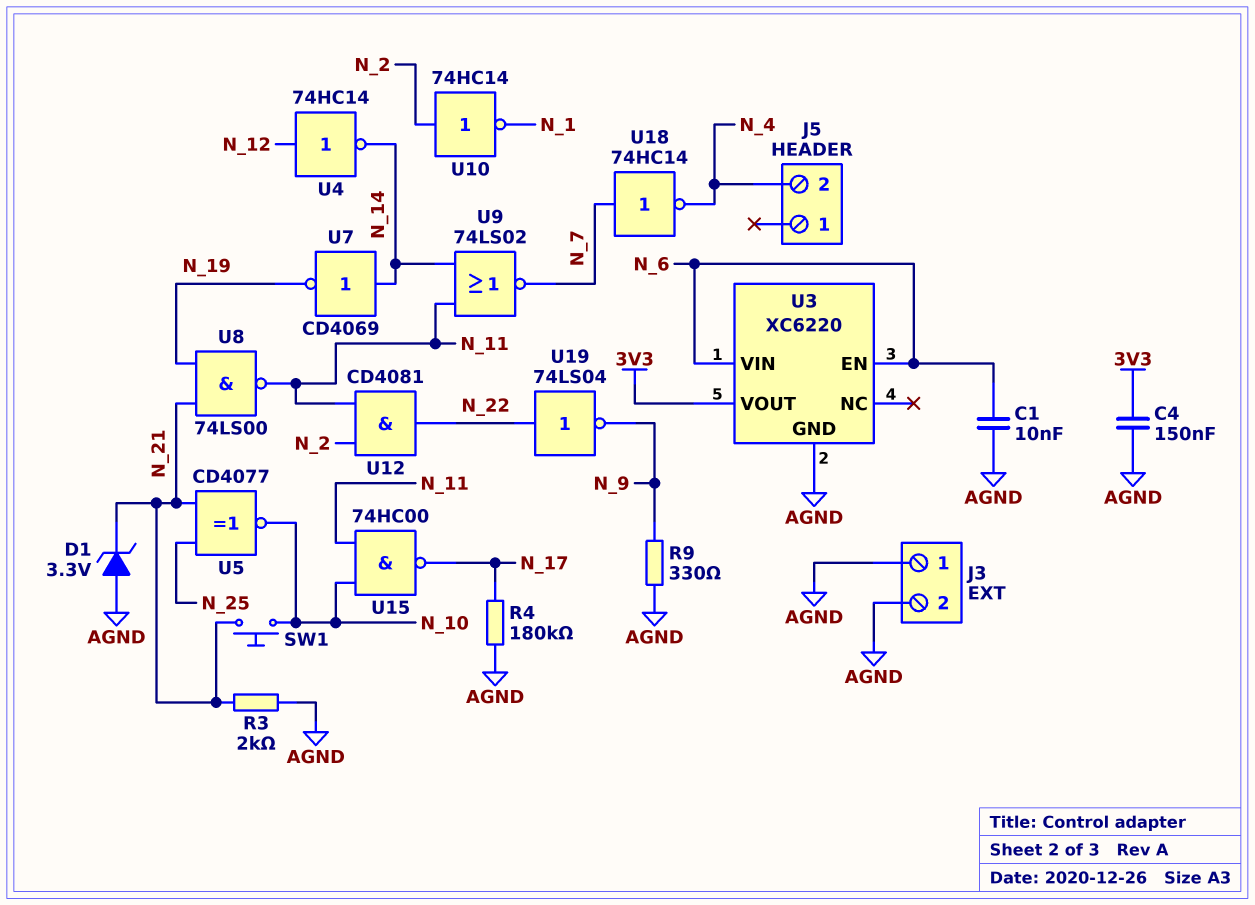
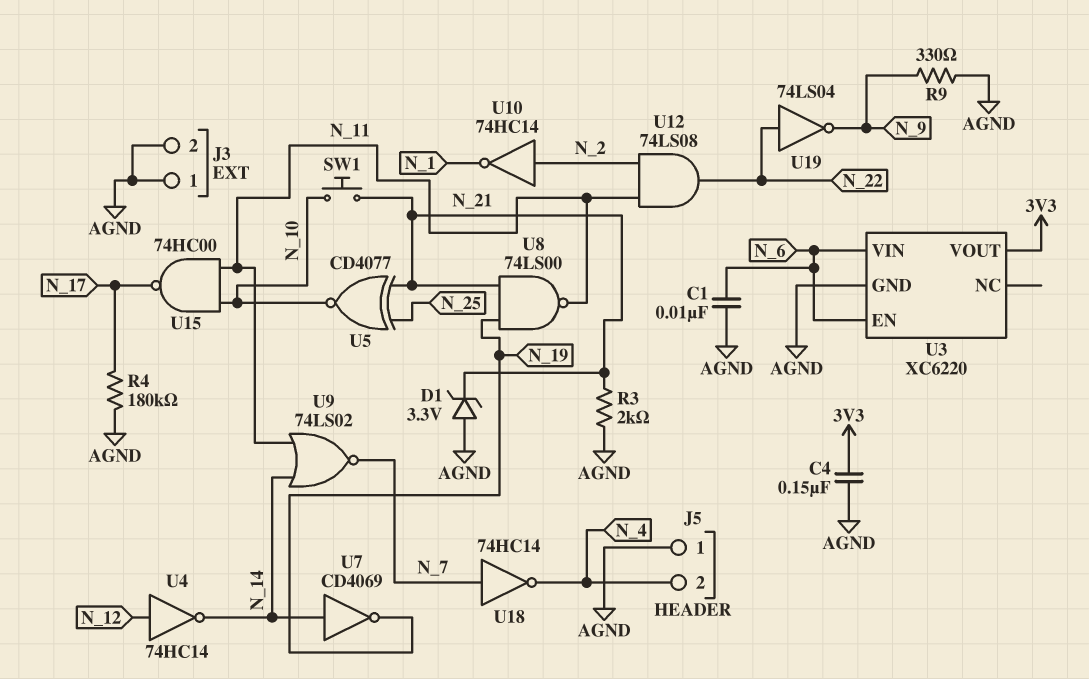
J5 pin 1: none -> AGND
U12: AND CD4081 (in N_2, in N_11, out N_22) -> AND 74LS08 (in N_2, in N_11, out N_22)

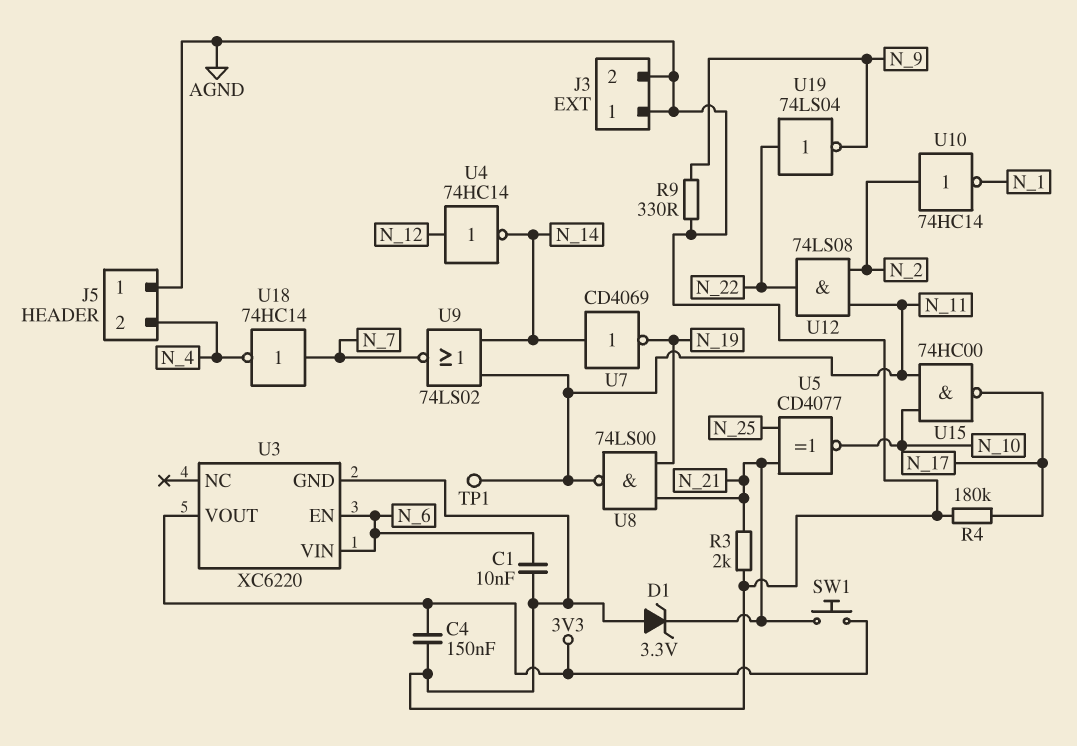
SW1: button (N_10, N_21) -> button (3V3, N_21)
TP1: none -> test point (N_11)

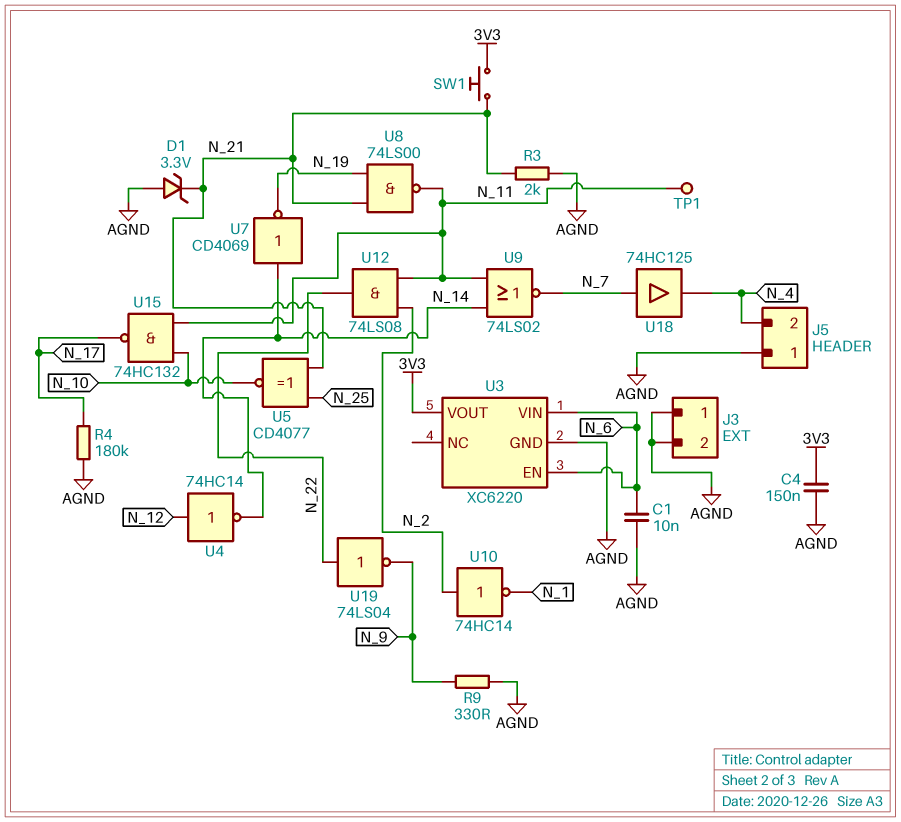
U15: NAND 74HC00 (in N_10, in N_11, out N_17) -> NAND 74HC132 (in N_10, in N_11, out N_17)
U18: NOT 74HC14 (in N_7, out N_4) -> buffer 74HC125 (in N_7, out N_4)

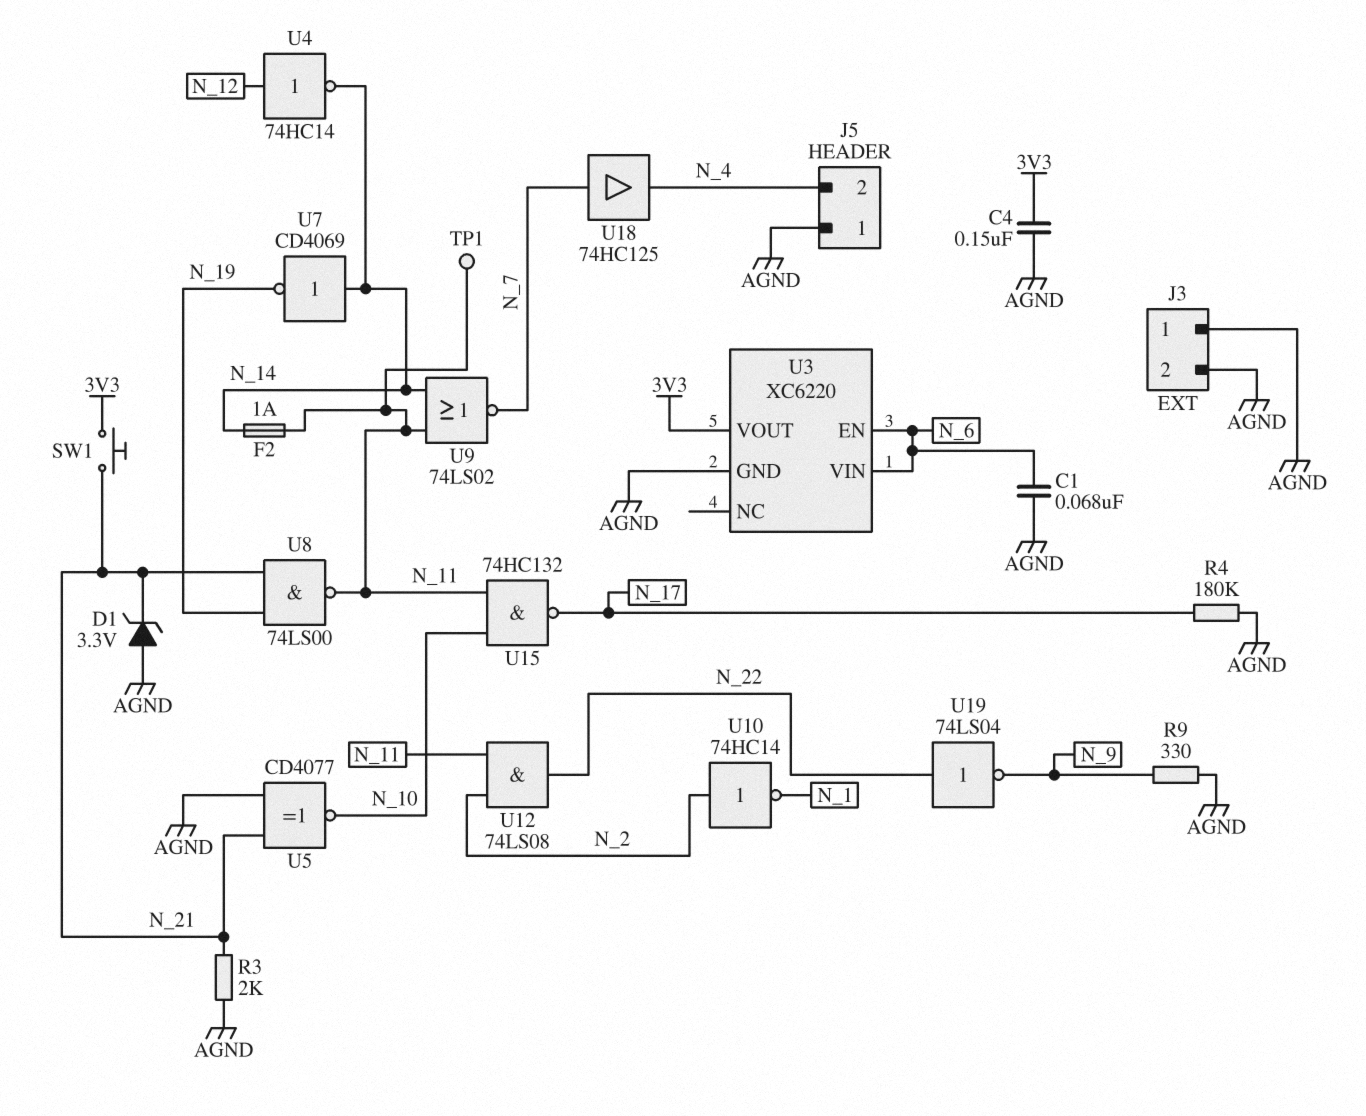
C1: 10nF (AGND, N_6) -> 68nF (AGND, N_6)
F2: none -> 1A (N_11, N_14)
U5: XNOR CD4077 (in N_21, in N_25, out N_10) -> XNOR CD4077 (in AGND, in N_21, out N_10)

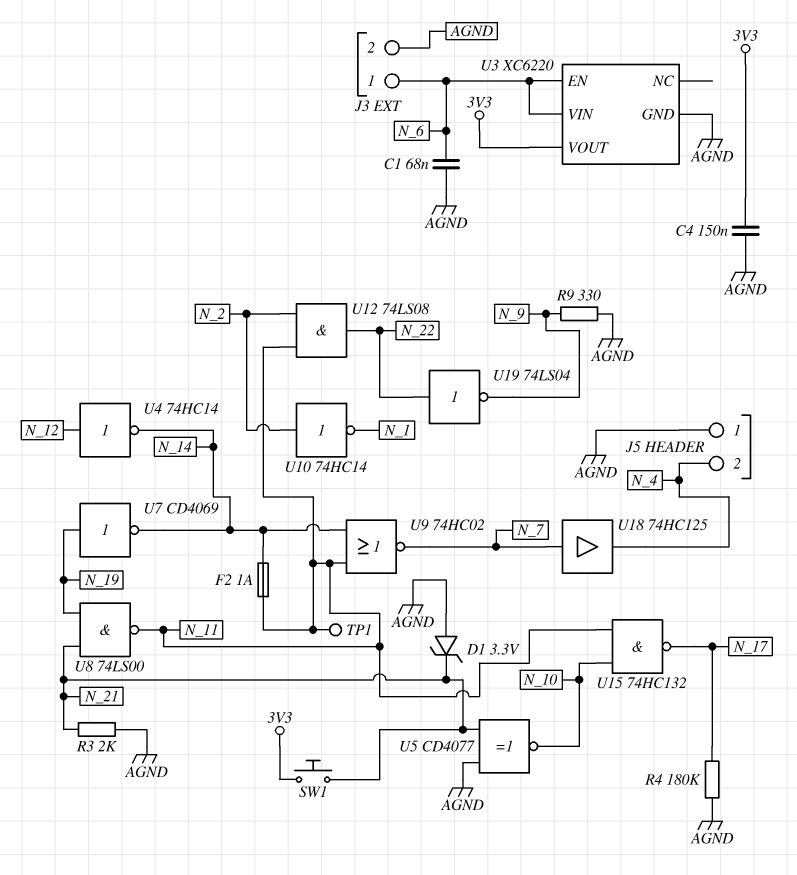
J3 pin 1: AGND -> N_6
U7: NOT CD4069 (in N_14, out N_19) -> NOT CD4069 (in N_19, out N_14)
U9: NOR 74LS02 (in N_11, in N_14, out N_7) -> NOR 74HC02 (in N_11, in N_14, out N_7)

